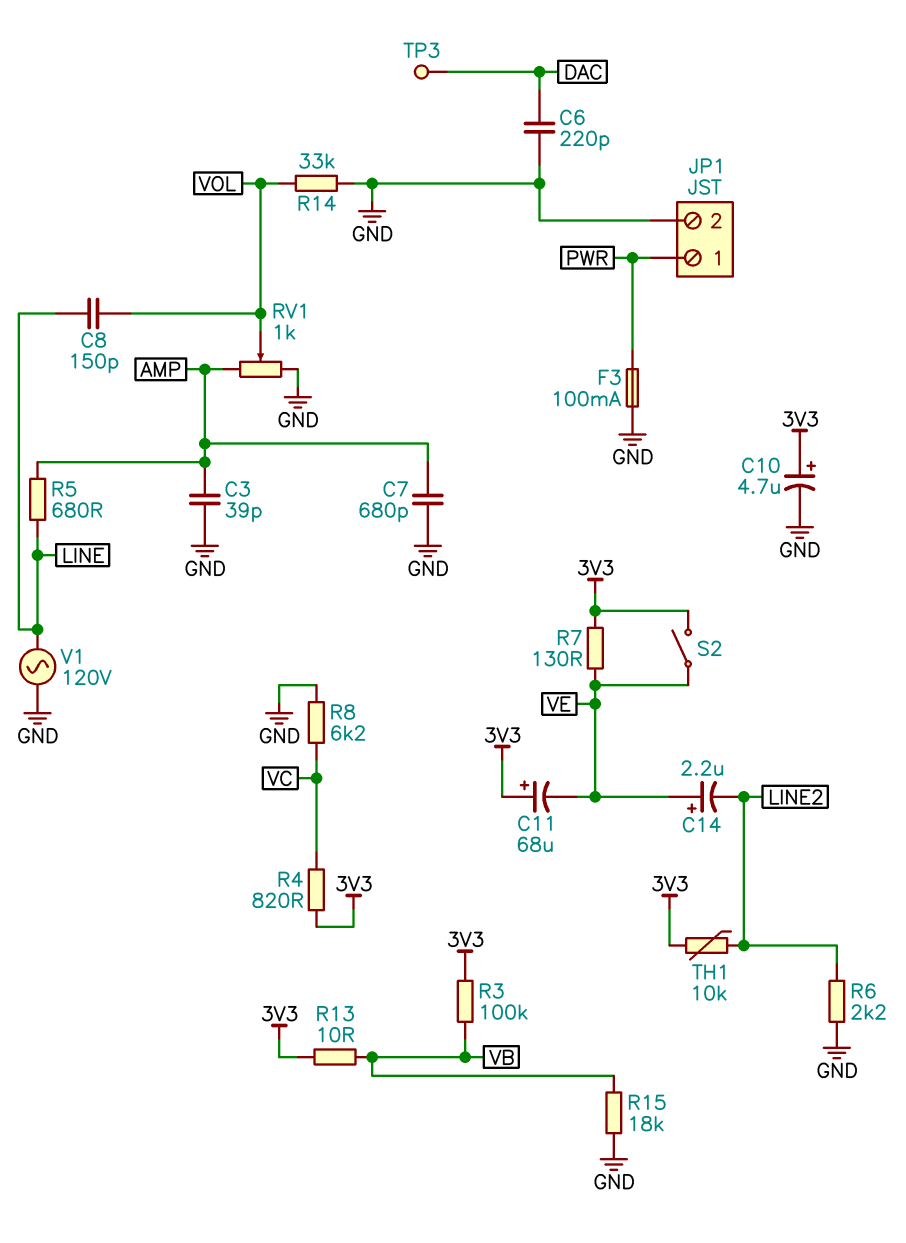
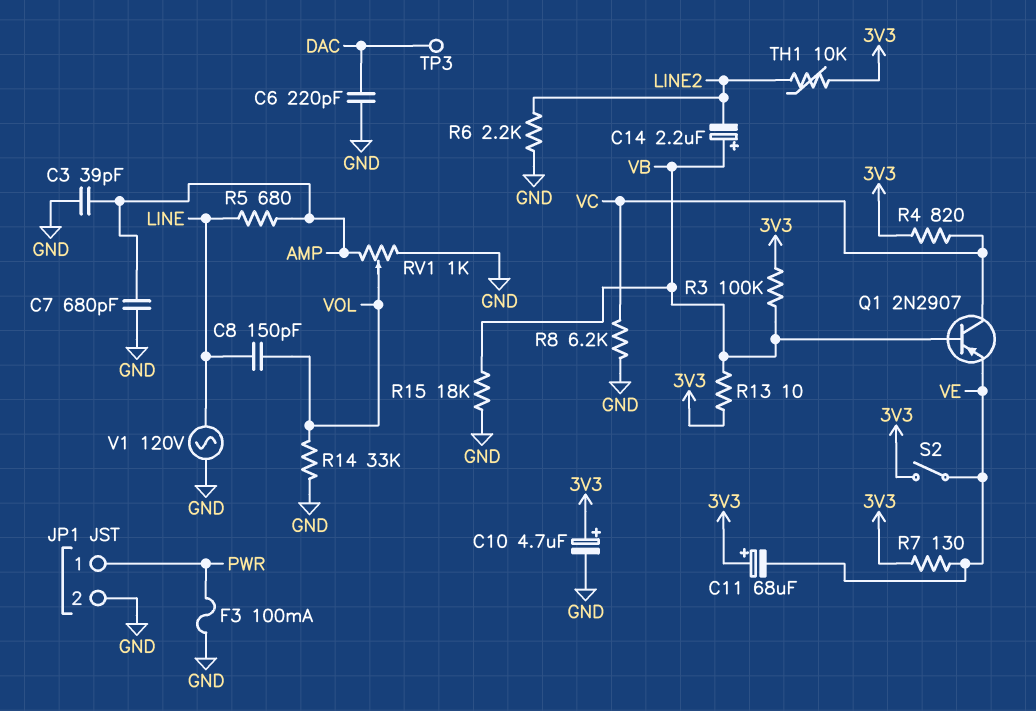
C14: 2.2uF (plus VE, minus LINE2) -> 2.2uF (plus VB, minus LINE2)
Q1: none -> PNP 2N2907 (B VB, C VC, E VE)

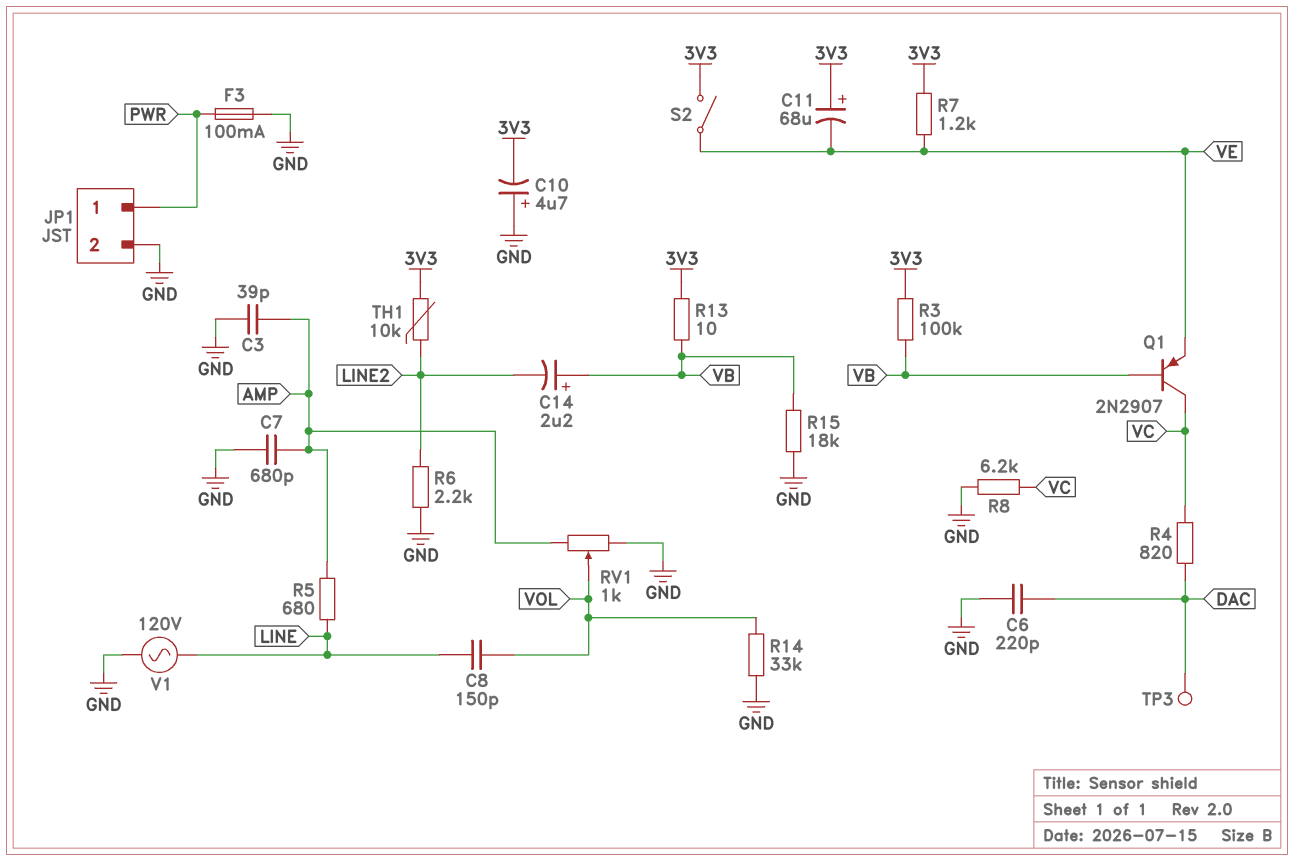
C10: 4.7uF (plus 3V3, minus GND) -> 4.7uF (plus GND, minus 3V3)
R4: 820 (3V3, VC) -> 820 (DAC, VC)
R7: 130 (3V3, VE) -> 1.2k (3V3, VE)

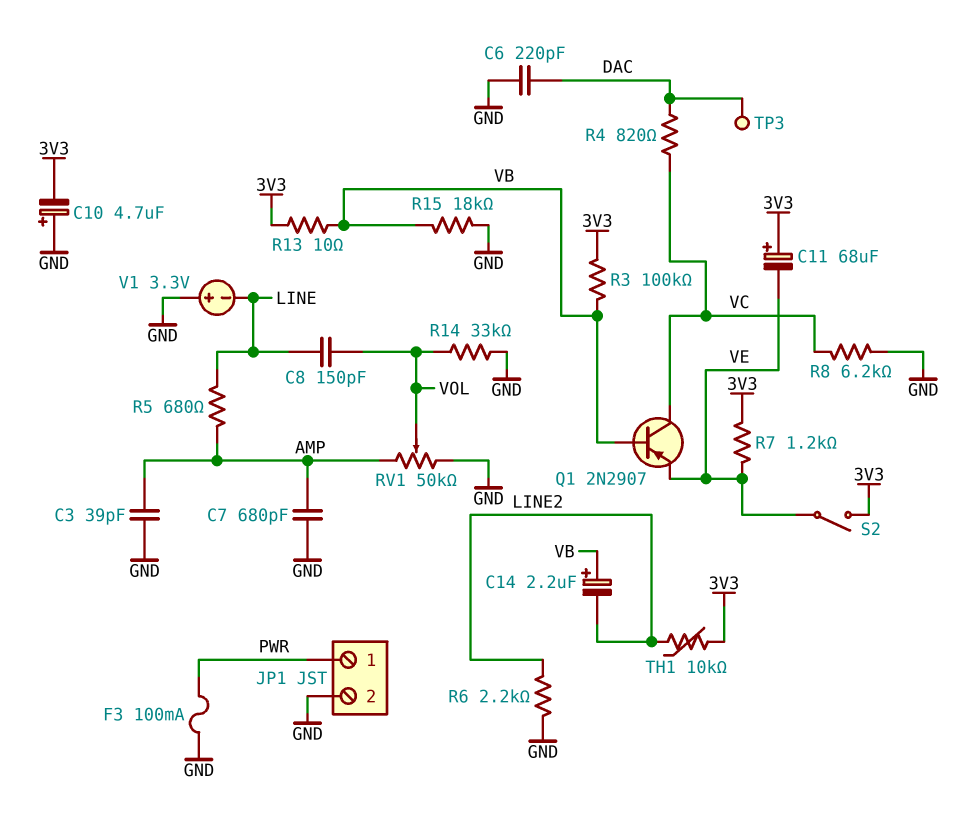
RV1: 1k (AMP, GND, wiper VOL) -> 50k (AMP, GND, wiper VOL)
V1: AC 120V (GND, LINE) -> 3.3V (plus GND, minus LINE)

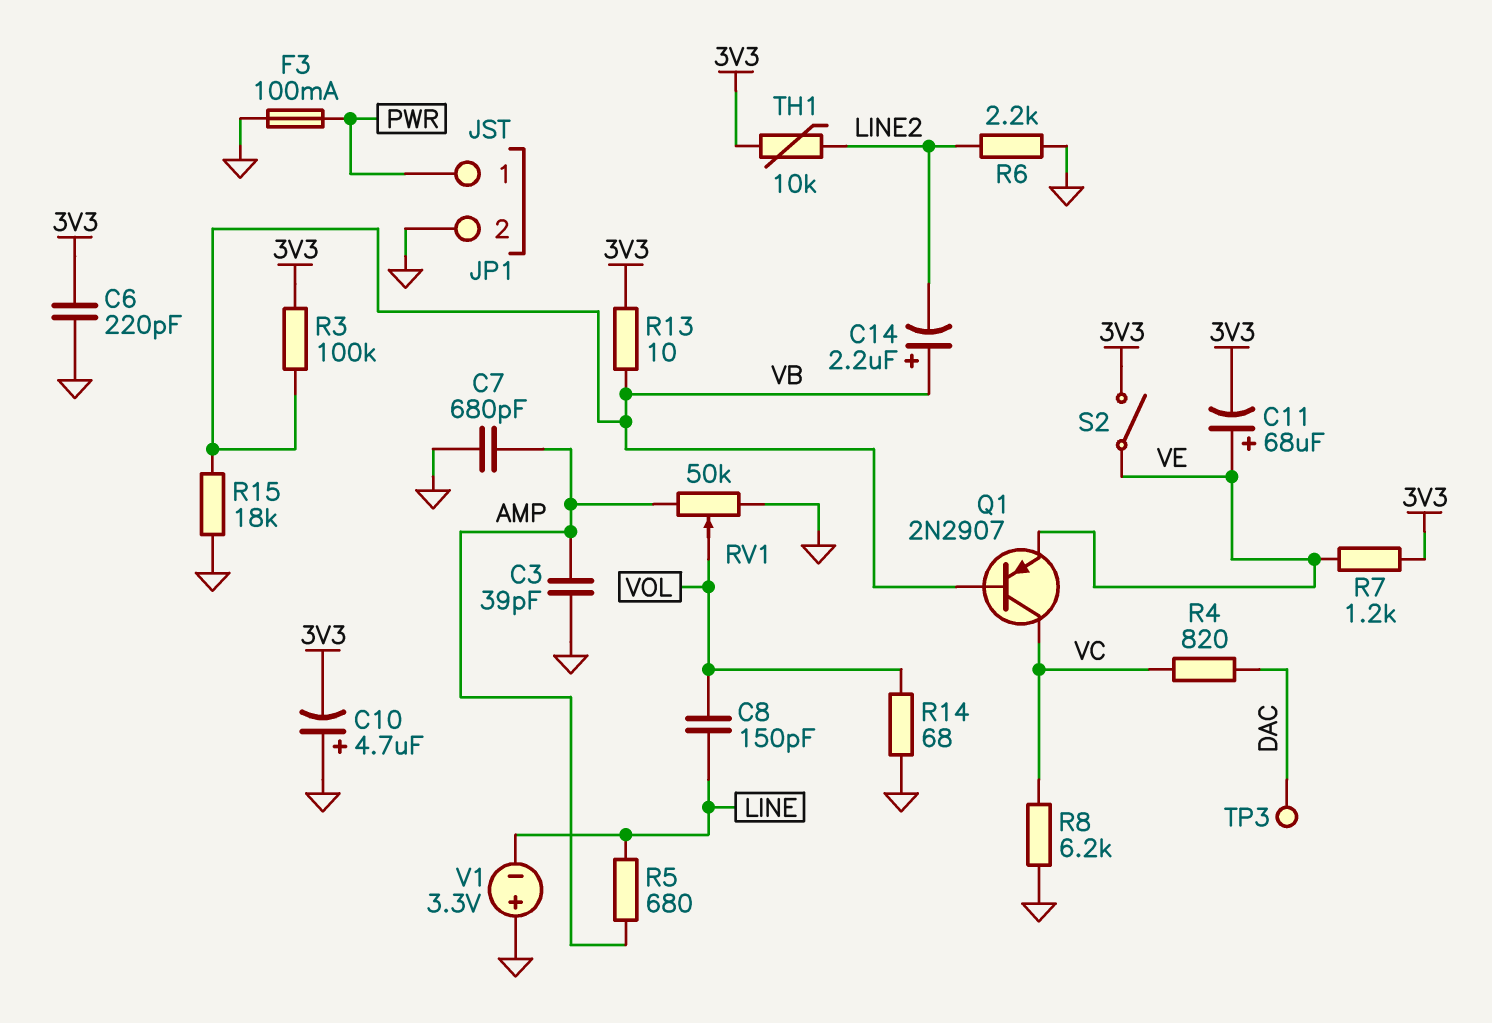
C6: 220pF (DAC, GND) -> 220pF (3V3, GND)
C11: 68uF (plus 3V3, minus VE) -> 68uF (plus VE, minus 3V3)
R14: 33k (GND, VOL) -> 68 (GND, VOL)

